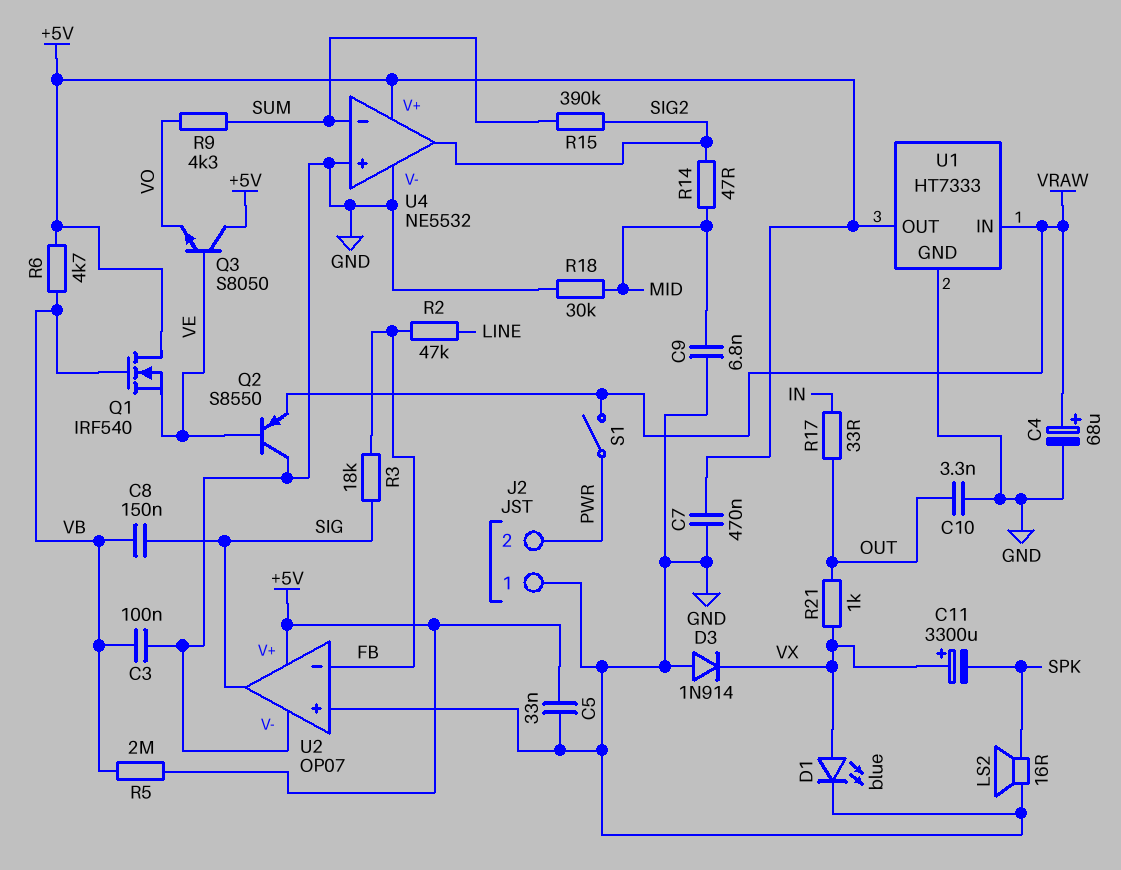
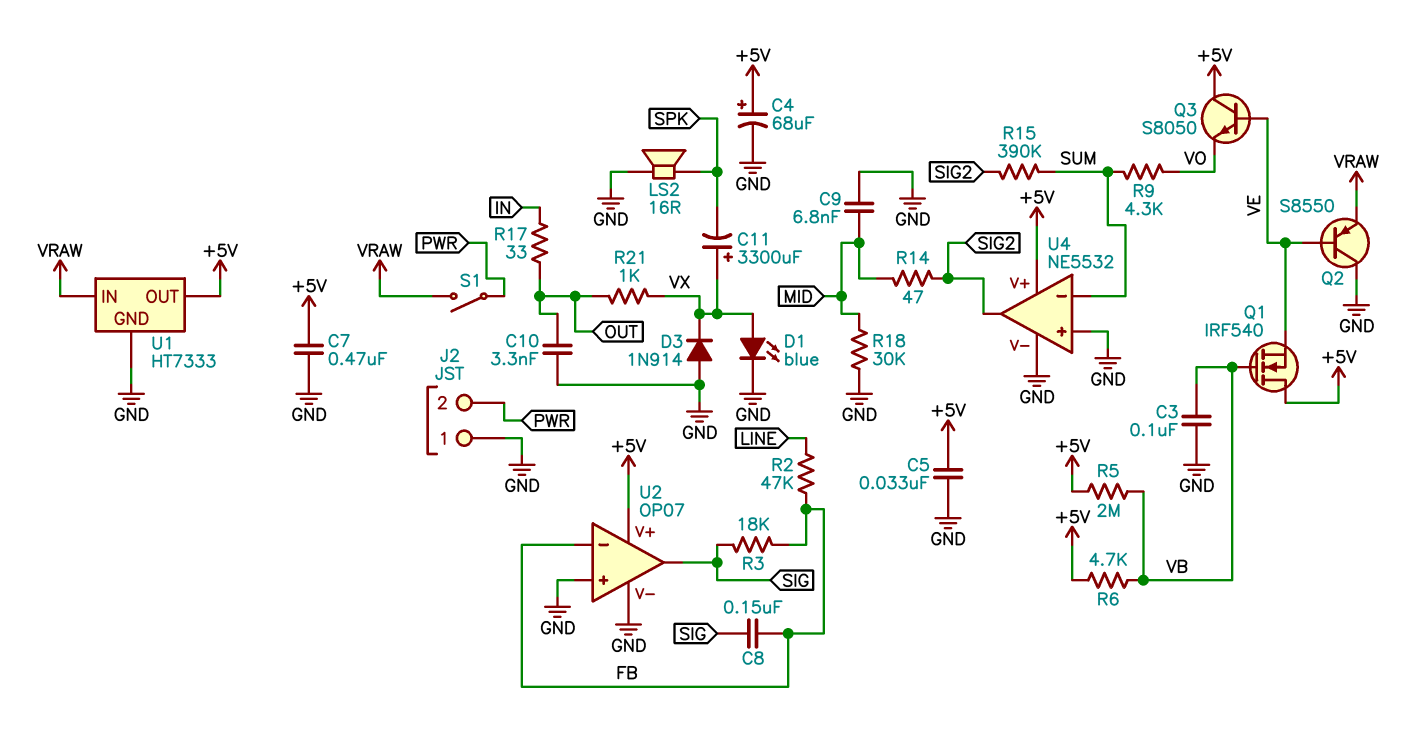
C4: 68uF (plus VRAW, minus GND) -> 68uF (plus +5V, minus GND)
C8: 150nF (SIG, VB) -> 150nF (FB, SIG)

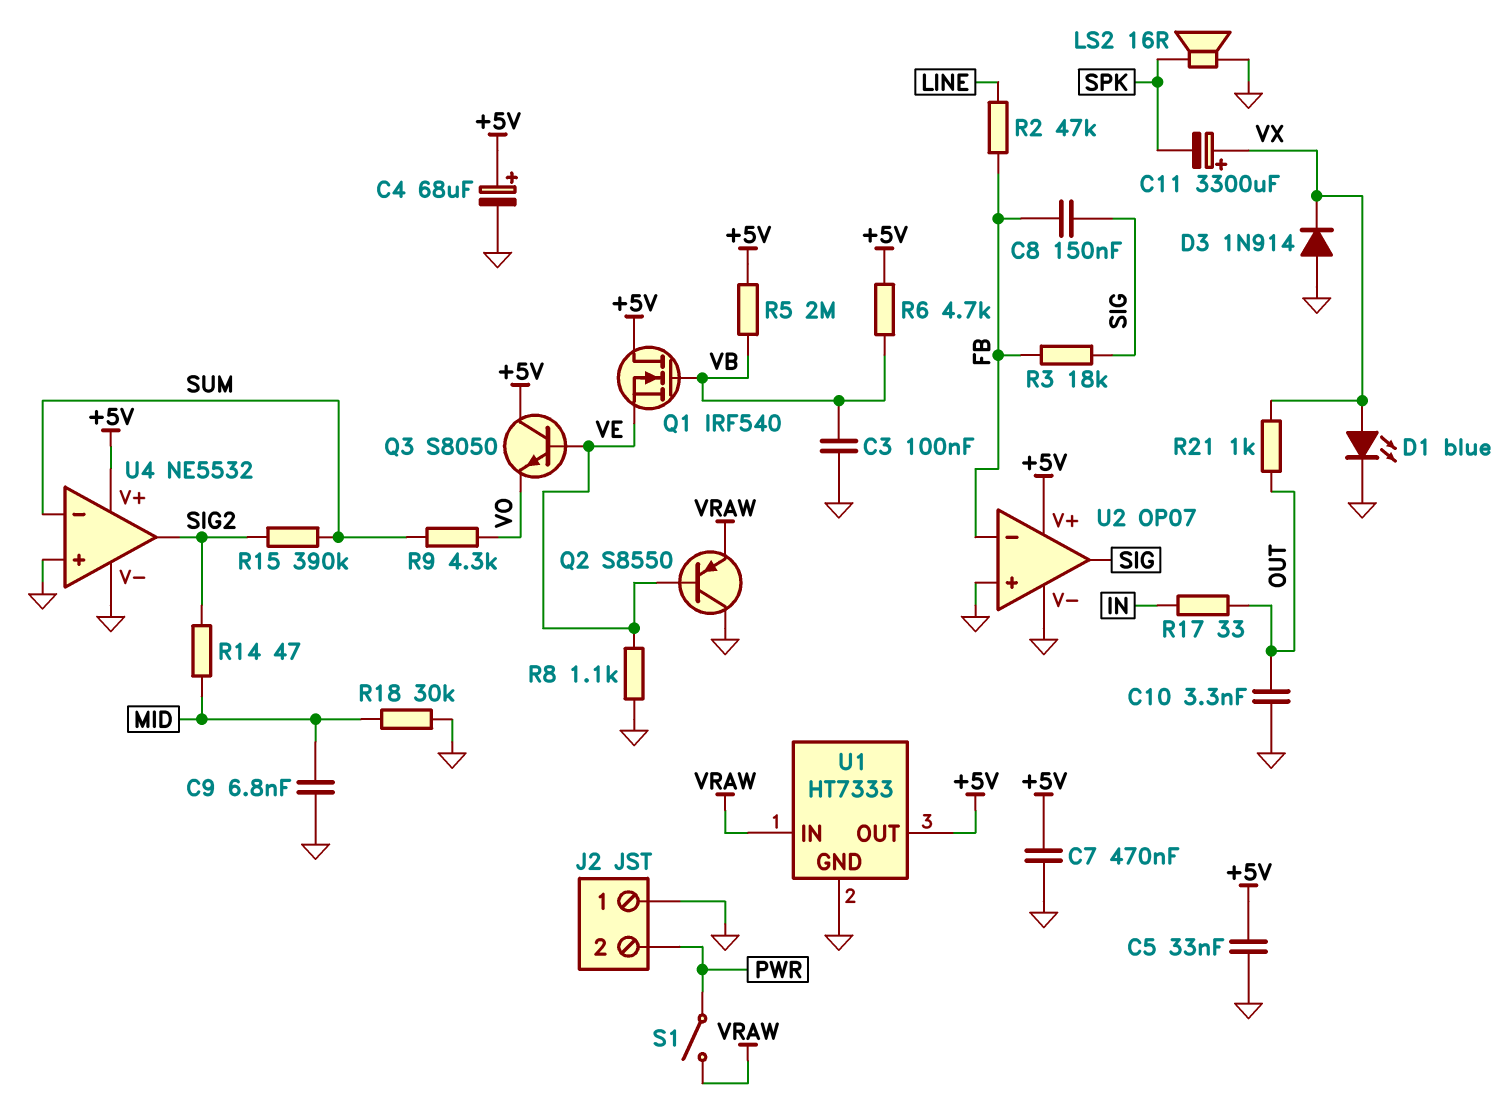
R8: none -> 1.1k (GND, VE)

